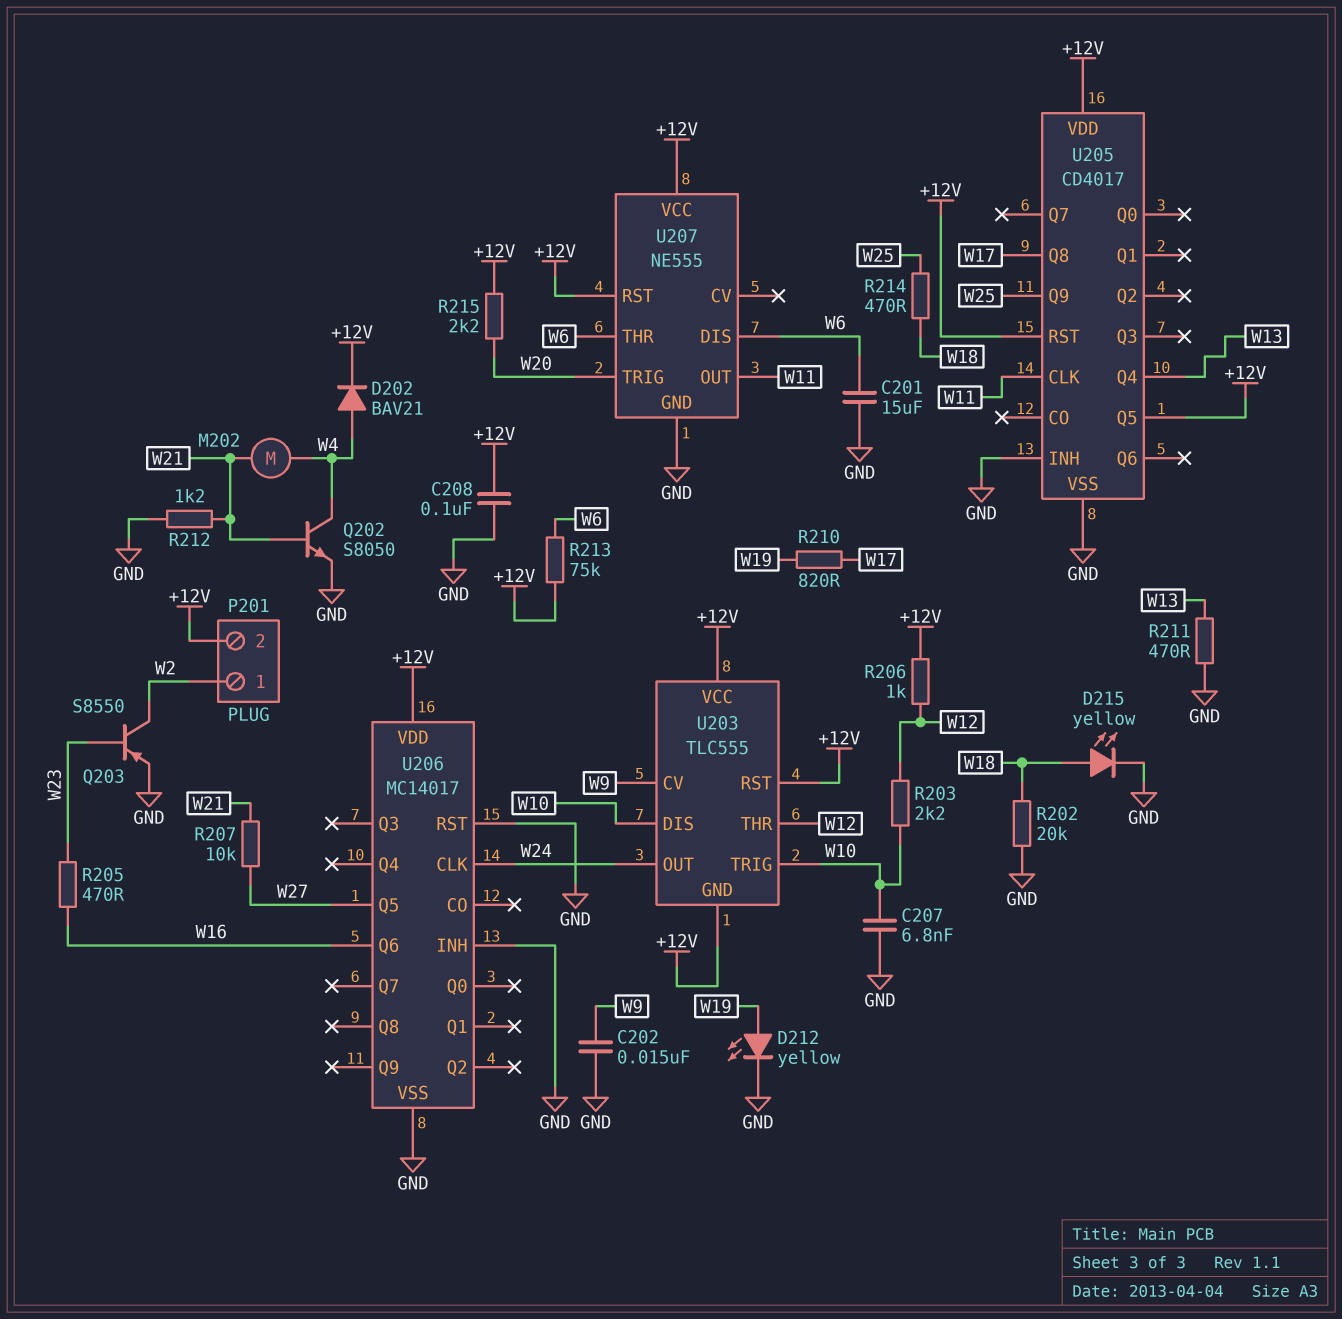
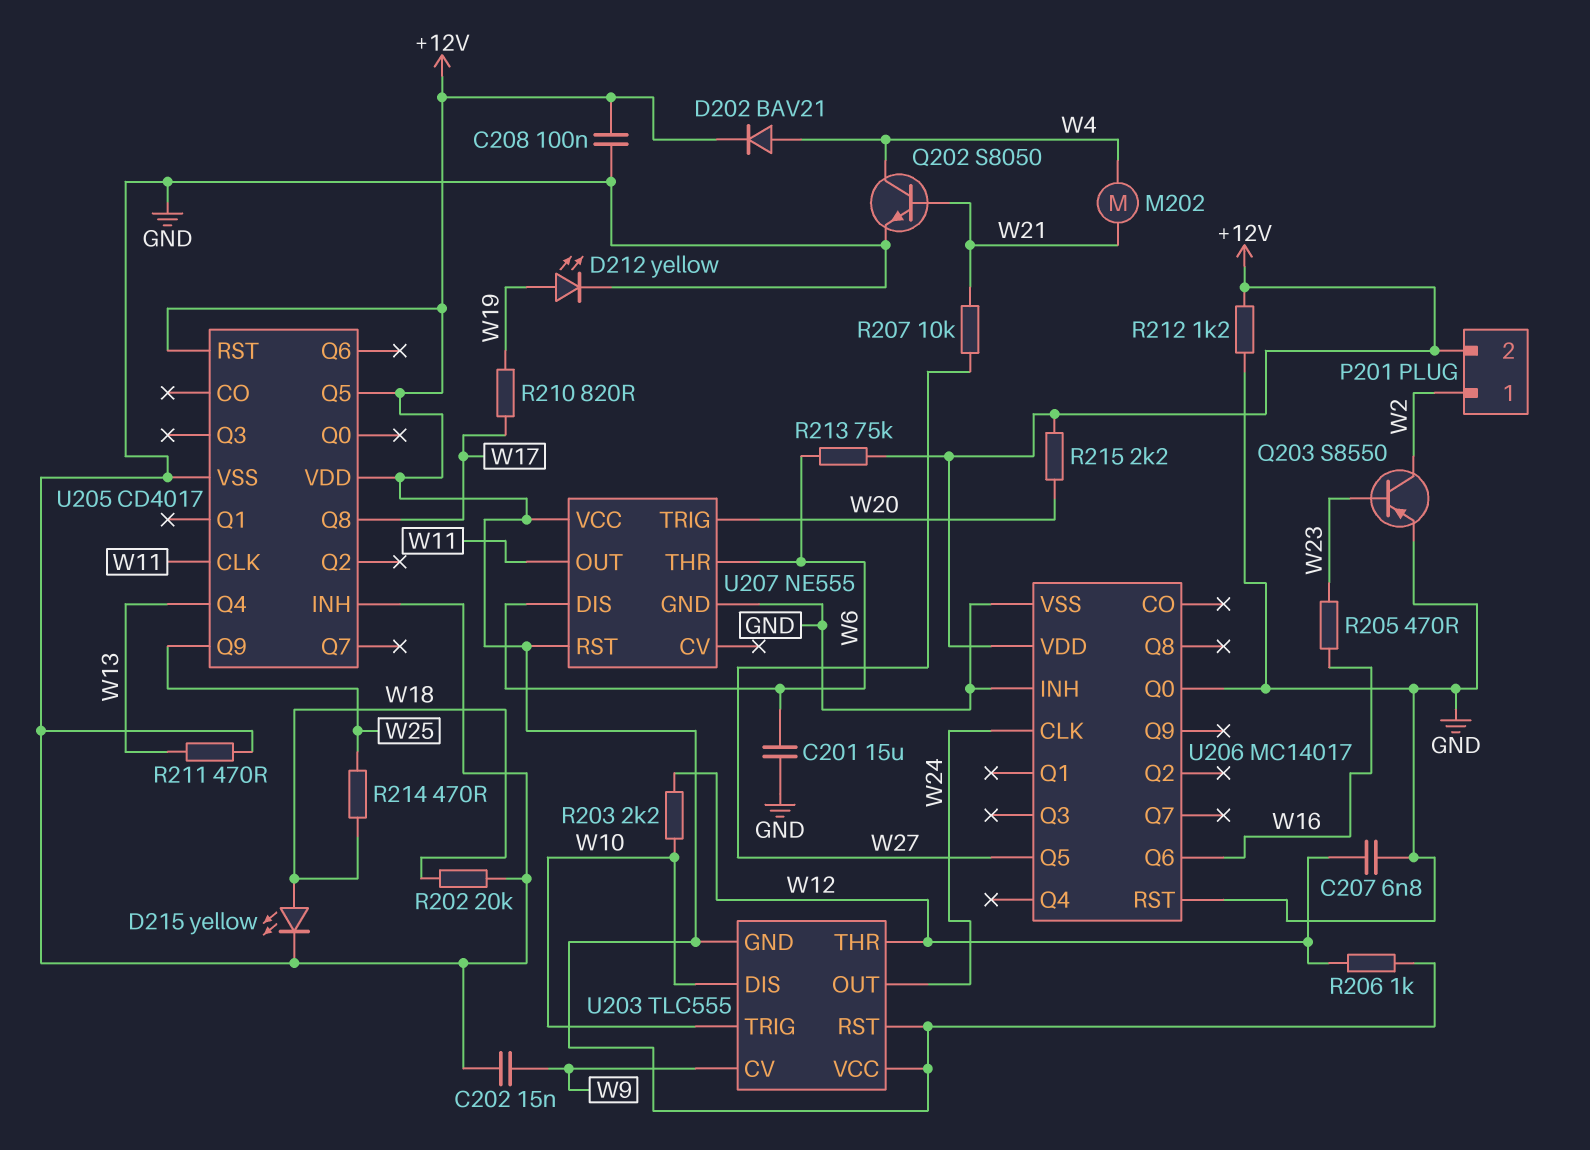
C207: 6.8nF (GND, W10) -> 6.8nF (GND, W12)
R212: 1.2k (GND, W21) -> 1.2k (+12V, GND)
U206 pin Q0: none -> GND

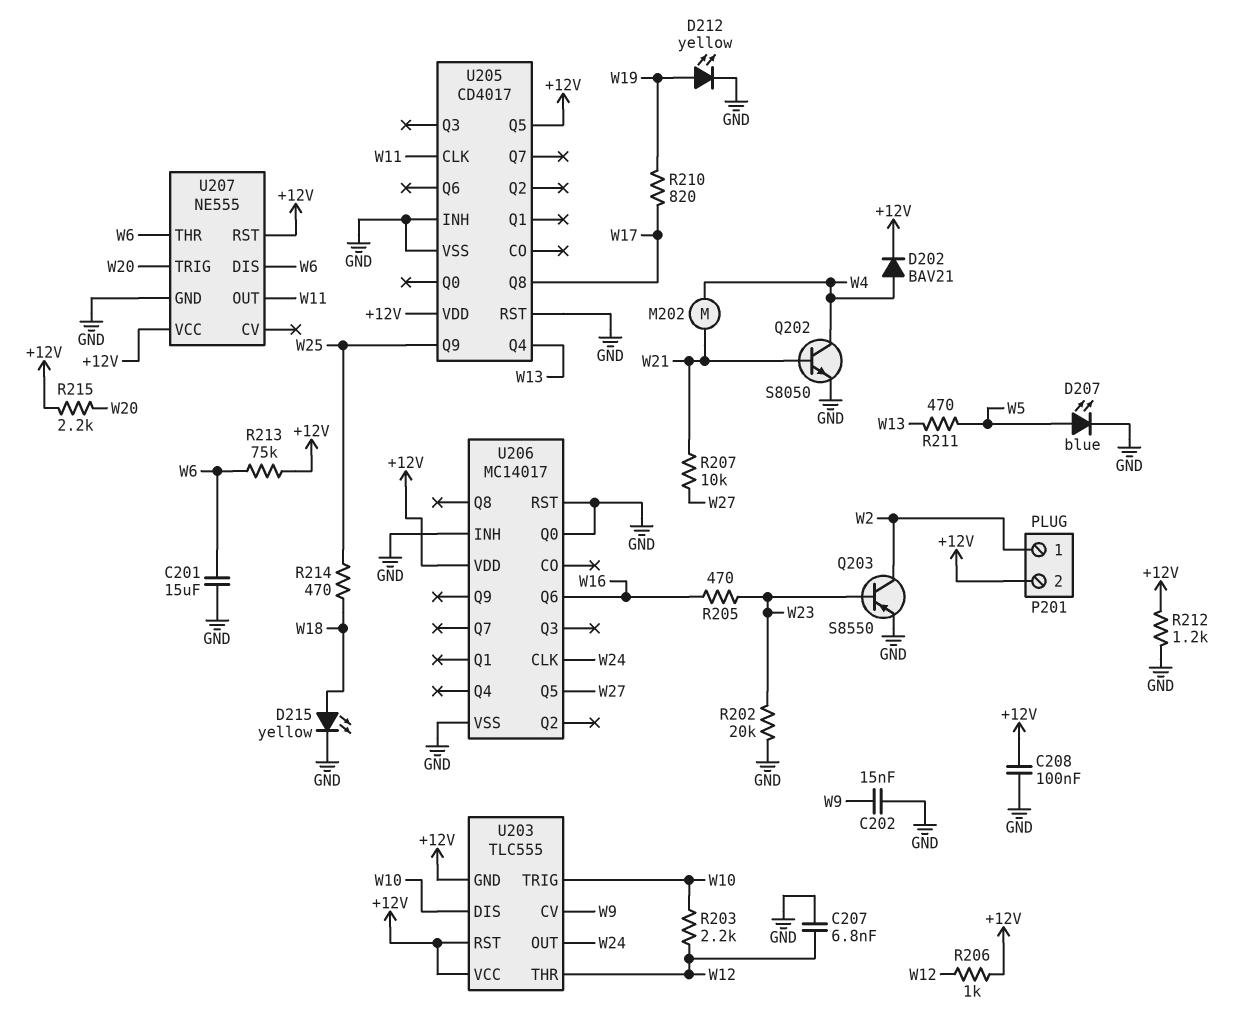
D207: none -> LED blue (A W5, K GND)
R202: 20k (GND, W18) -> 20k (GND, W23)
R211: 470 (GND, W13) -> 470 (W5, W13)
U205 pin RST: +12V -> GND

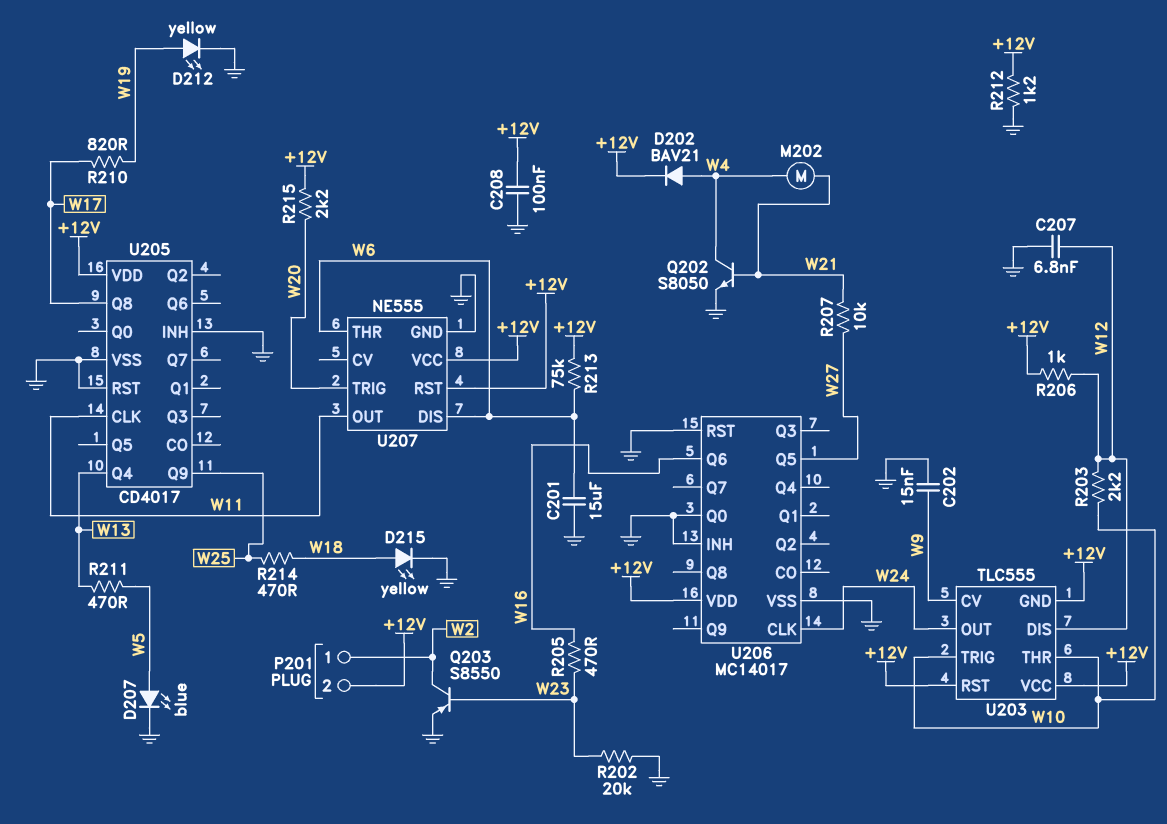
U203 pin DIS: W10 -> W12
U203 pin THR: W12 -> W10
U205 pin Q5: +12V -> none

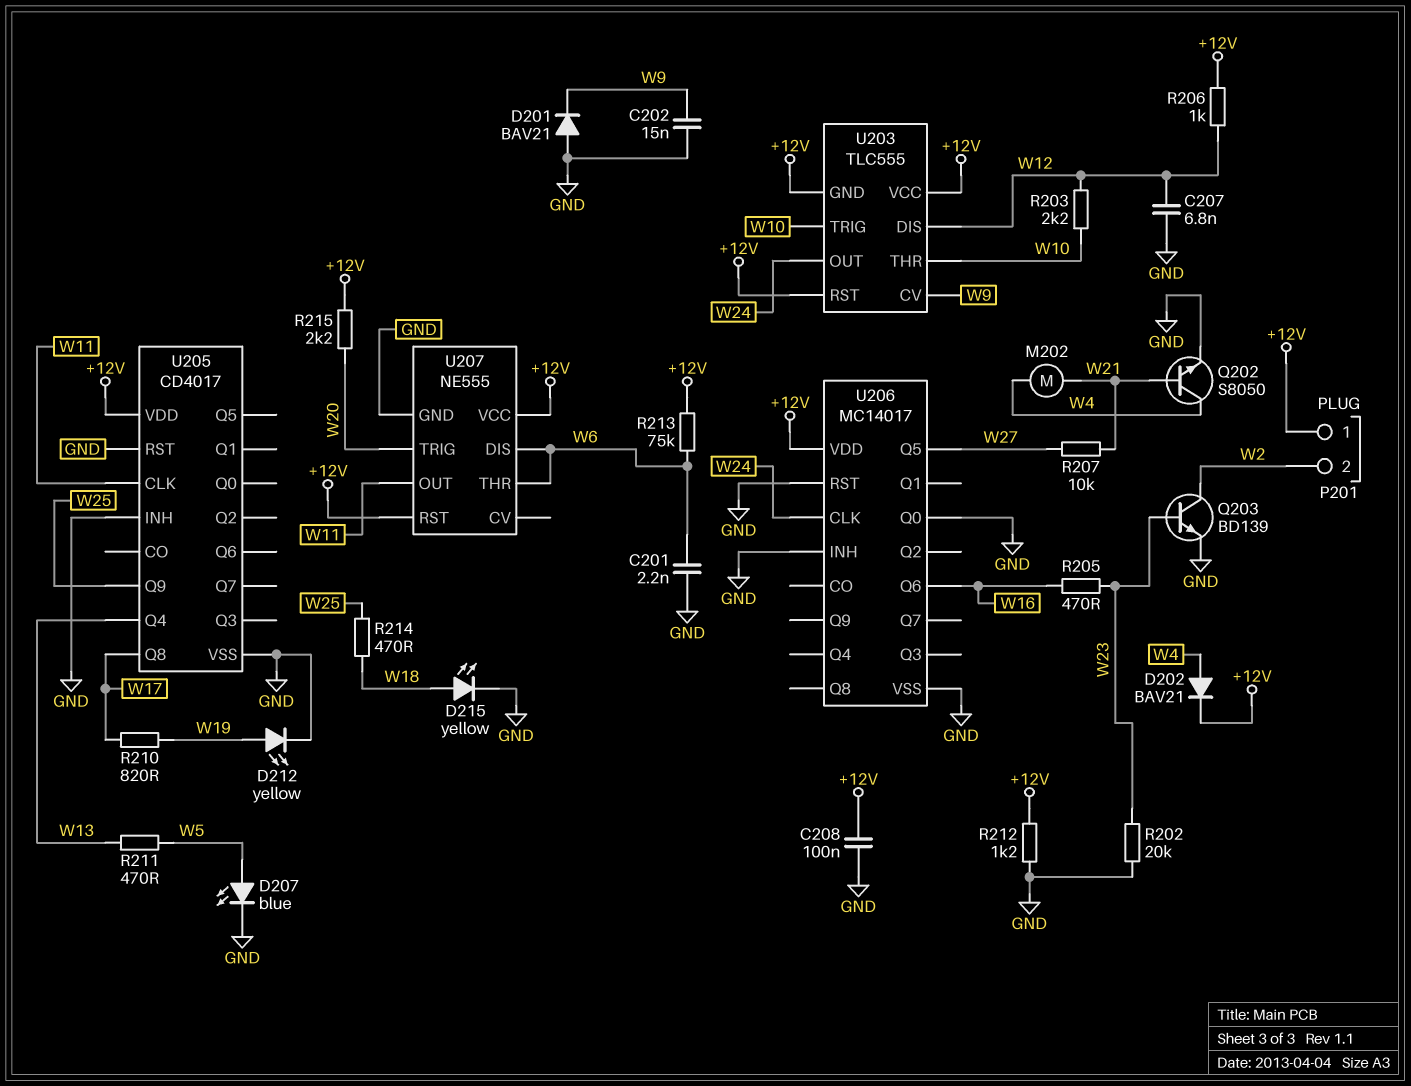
C201: 15uF (GND, W6) -> 2.2nF (GND, W6)
D201: none -> diode BAV21 (A GND, K W9)
P201 pin 1: W2 -> +12V
P201 pin 2: +12V -> W2
Q203: PNP S8550 (B W23, C W2, E GND) -> NPN BD139 (B W23, C W2, E GND)

